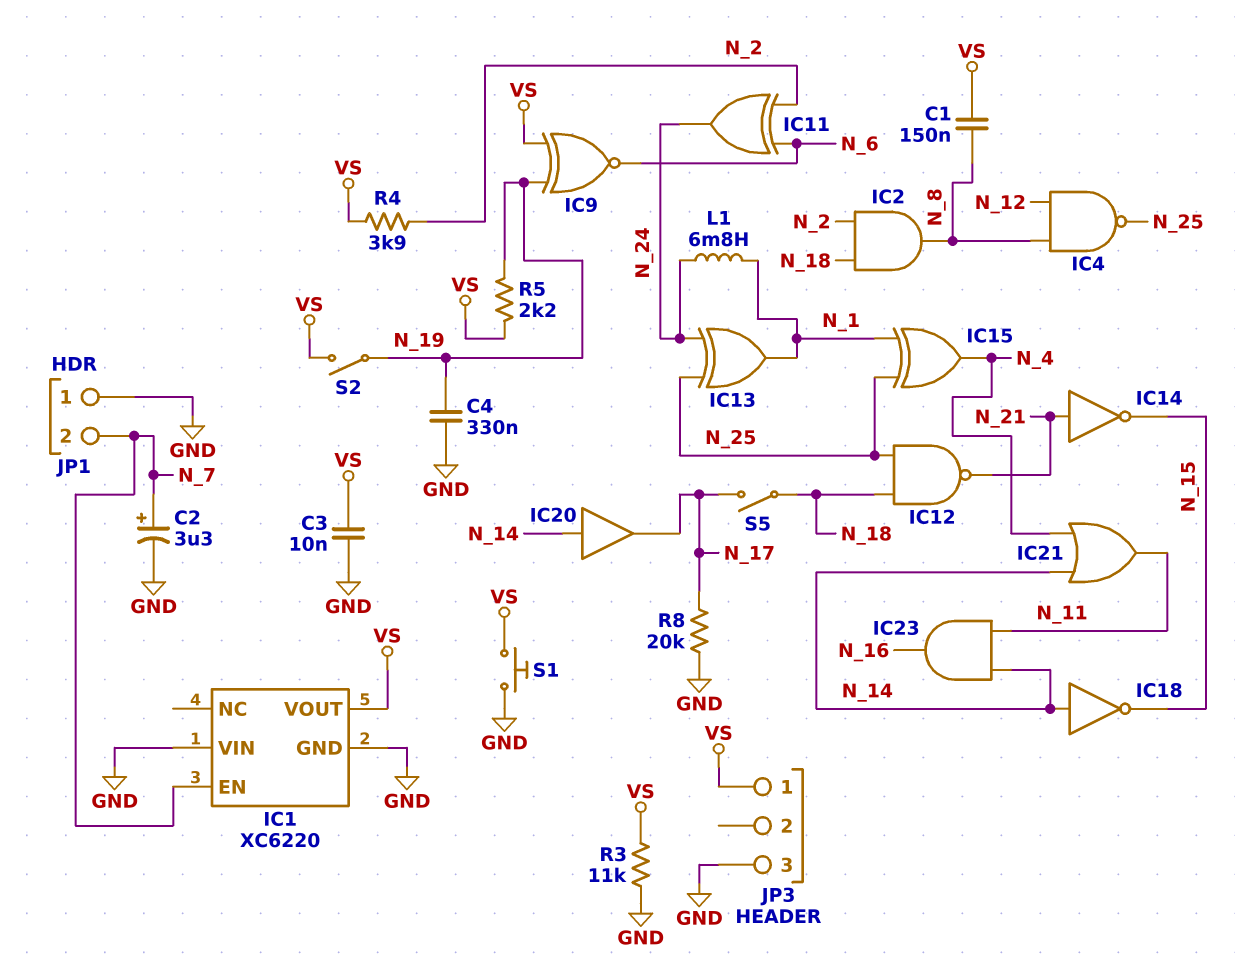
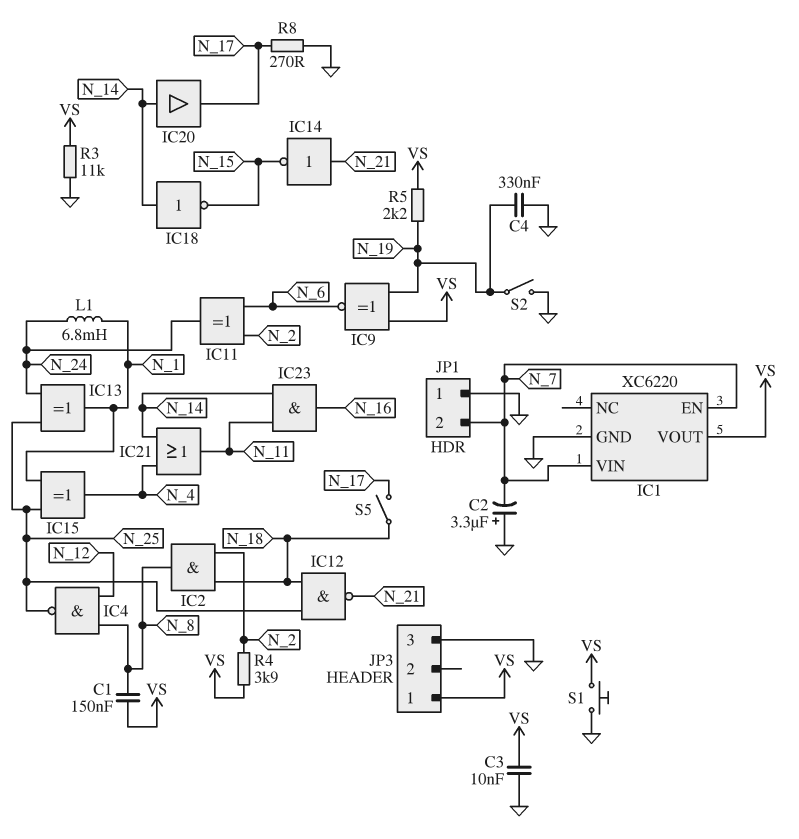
C2: 3.3uF (plus N_7, minus GND) -> 3.3uF (plus GND, minus N_7)
IC1 pin VIN: GND -> N_7
R8: 20k (GND, N_17) -> 270 (GND, N_17)
S2: switch (N_19, VS) -> switch (GND, N_19)

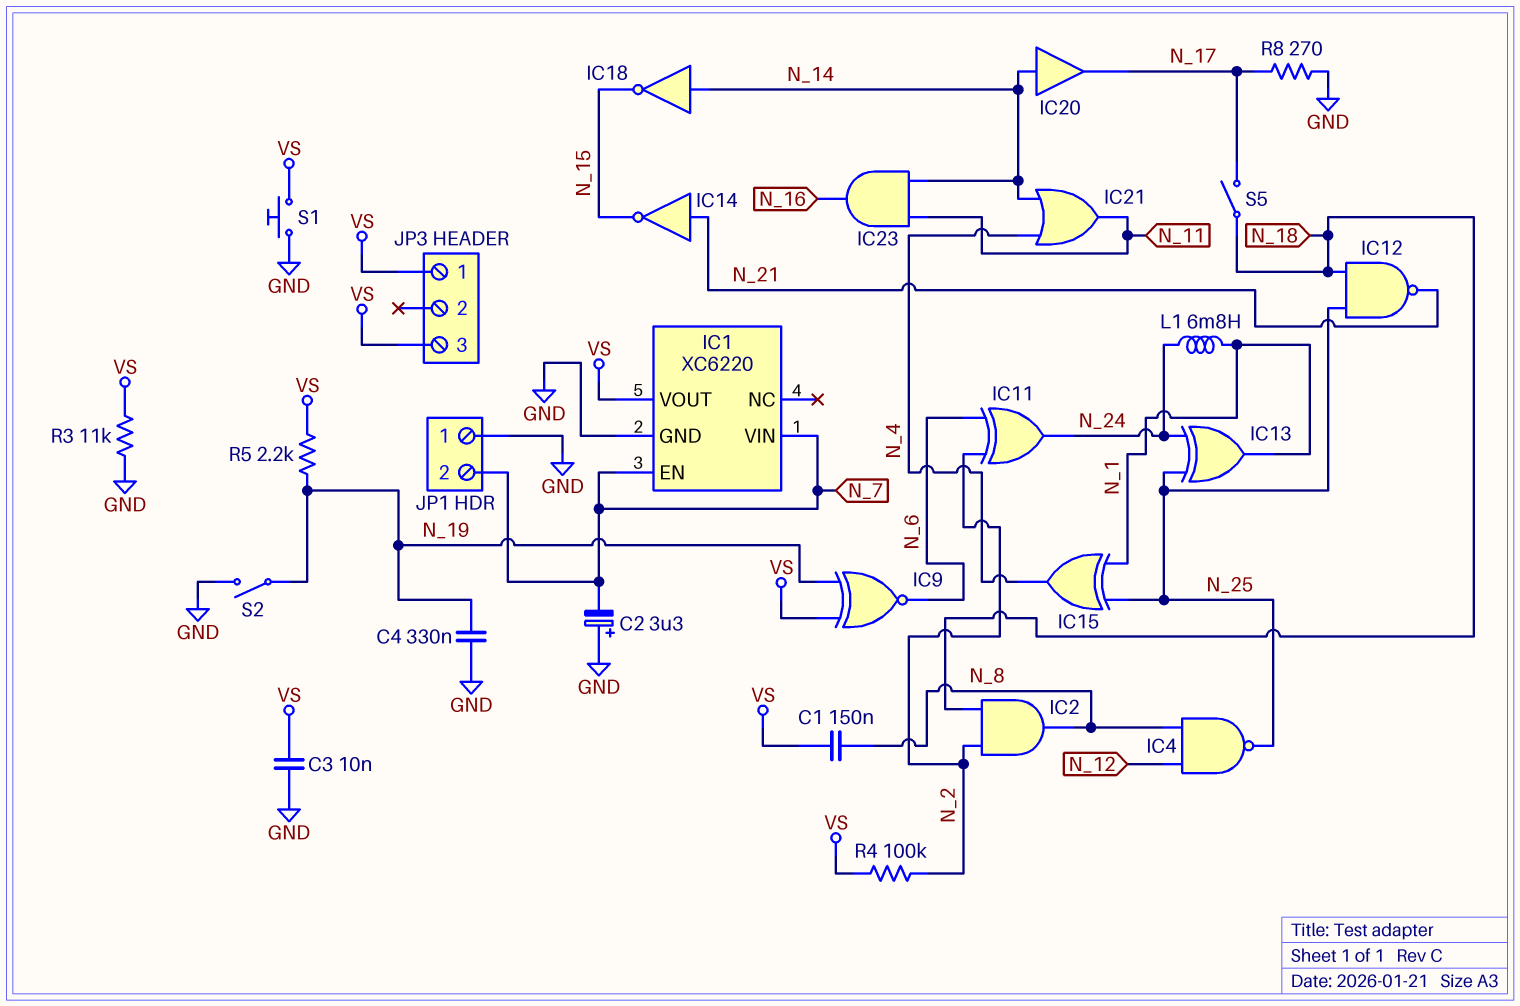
JP3 pin 3: GND -> VS
R4: 3.9k (N_2, VS) -> 100k (N_2, VS)

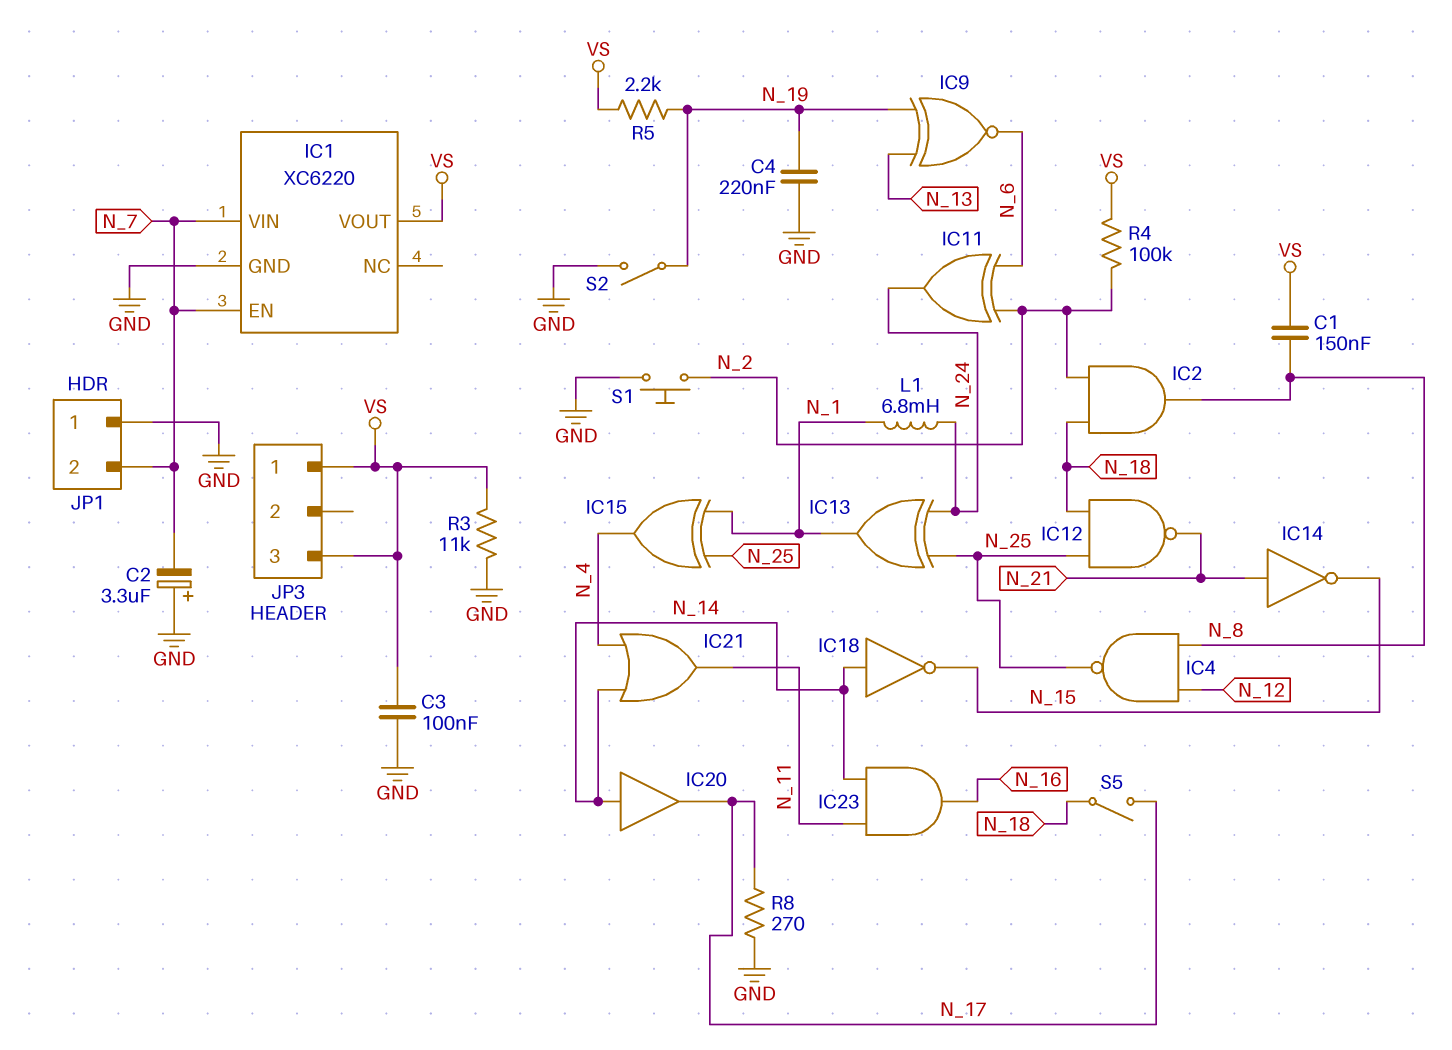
C3: 10nF (GND, VS) -> 100nF (GND, VS)
C4: 330nF (GND, N_19) -> 220nF (GND, N_19)
IC9: XNOR (in N_19, in VS, out N_6) -> XNOR (in N_13, in N_19, out N_6)
S1: button (GND, VS) -> button (GND, N_2)

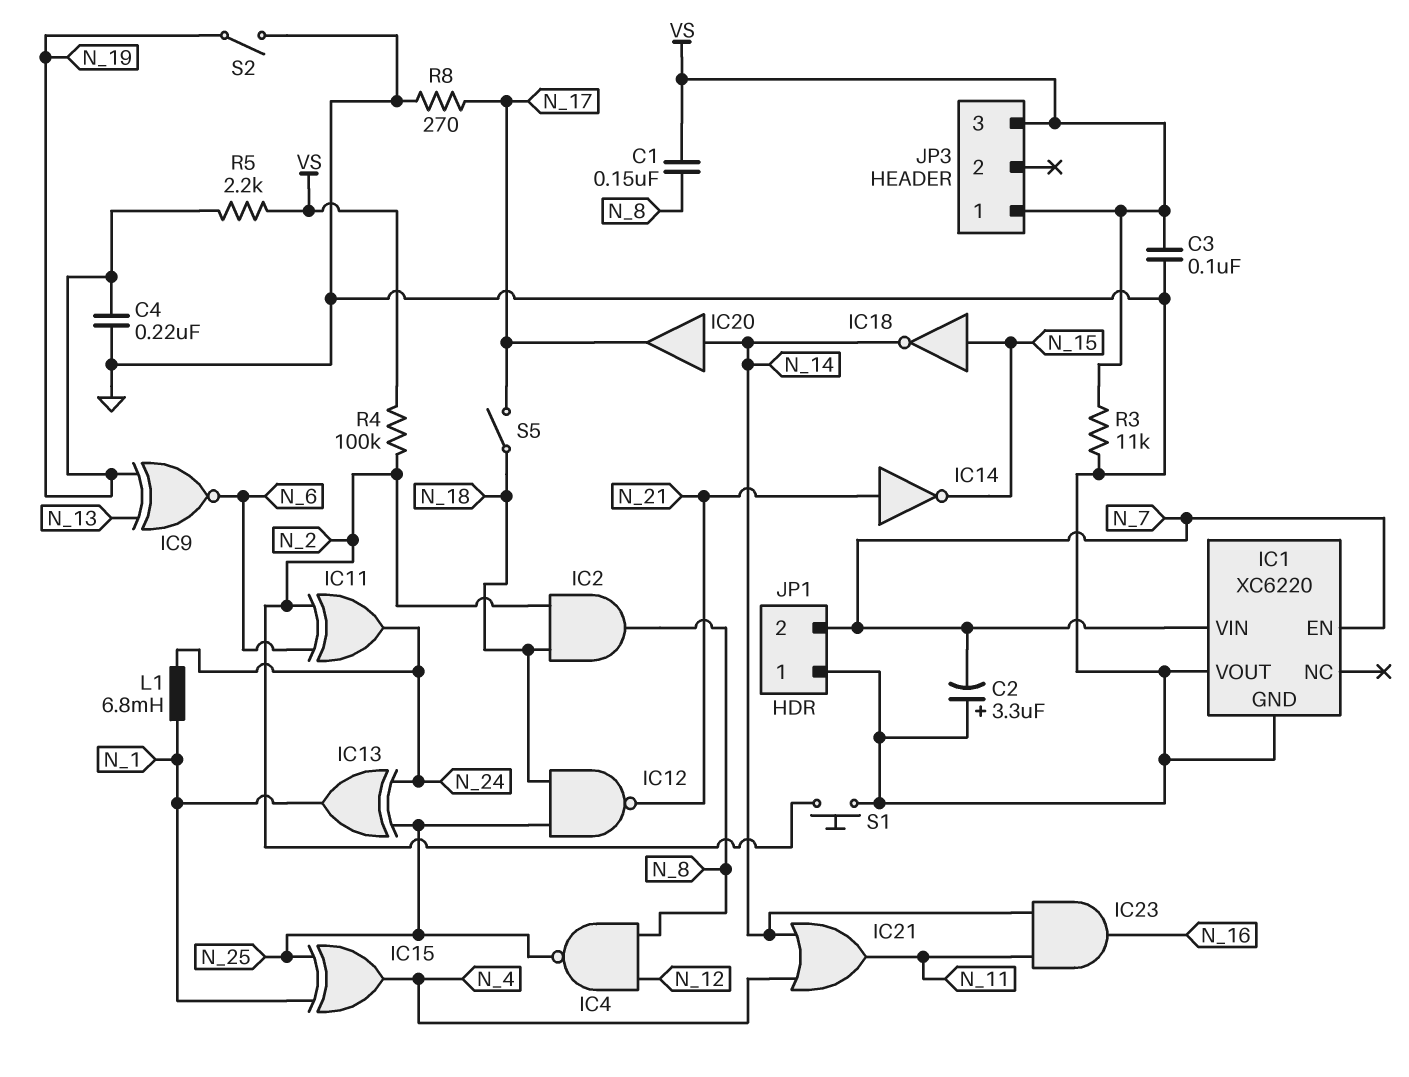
IC1 pin VOUT: VS -> GND
IC18: NOT (in N_14, out N_15) -> NOT (in N_15, out N_14)

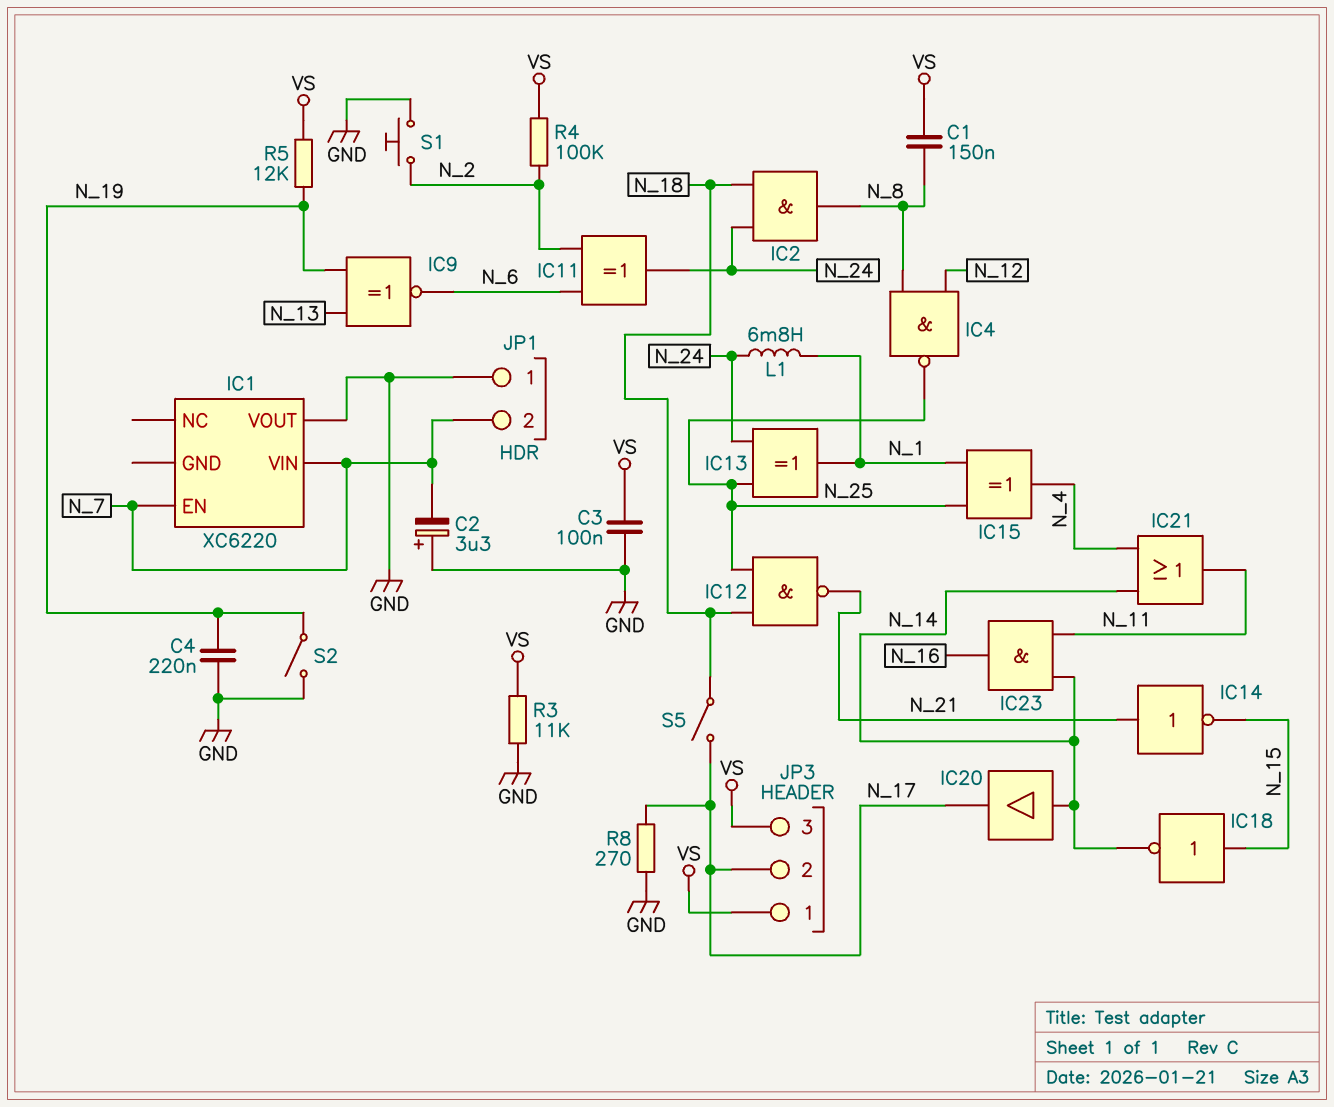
IC1 pin GND: GND -> none
IC2: AND (in N_2, in N_18, out N_8) -> AND (in N_18, in N_24, out N_8)
JP3 pin 2: none -> N_17
R5: 2.2k (N_19, VS) -> 12k (N_19, VS)

